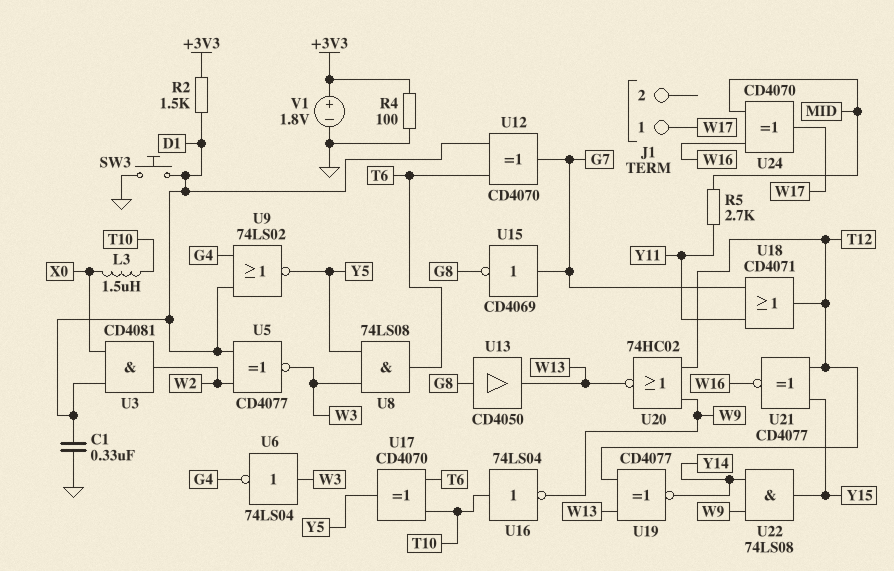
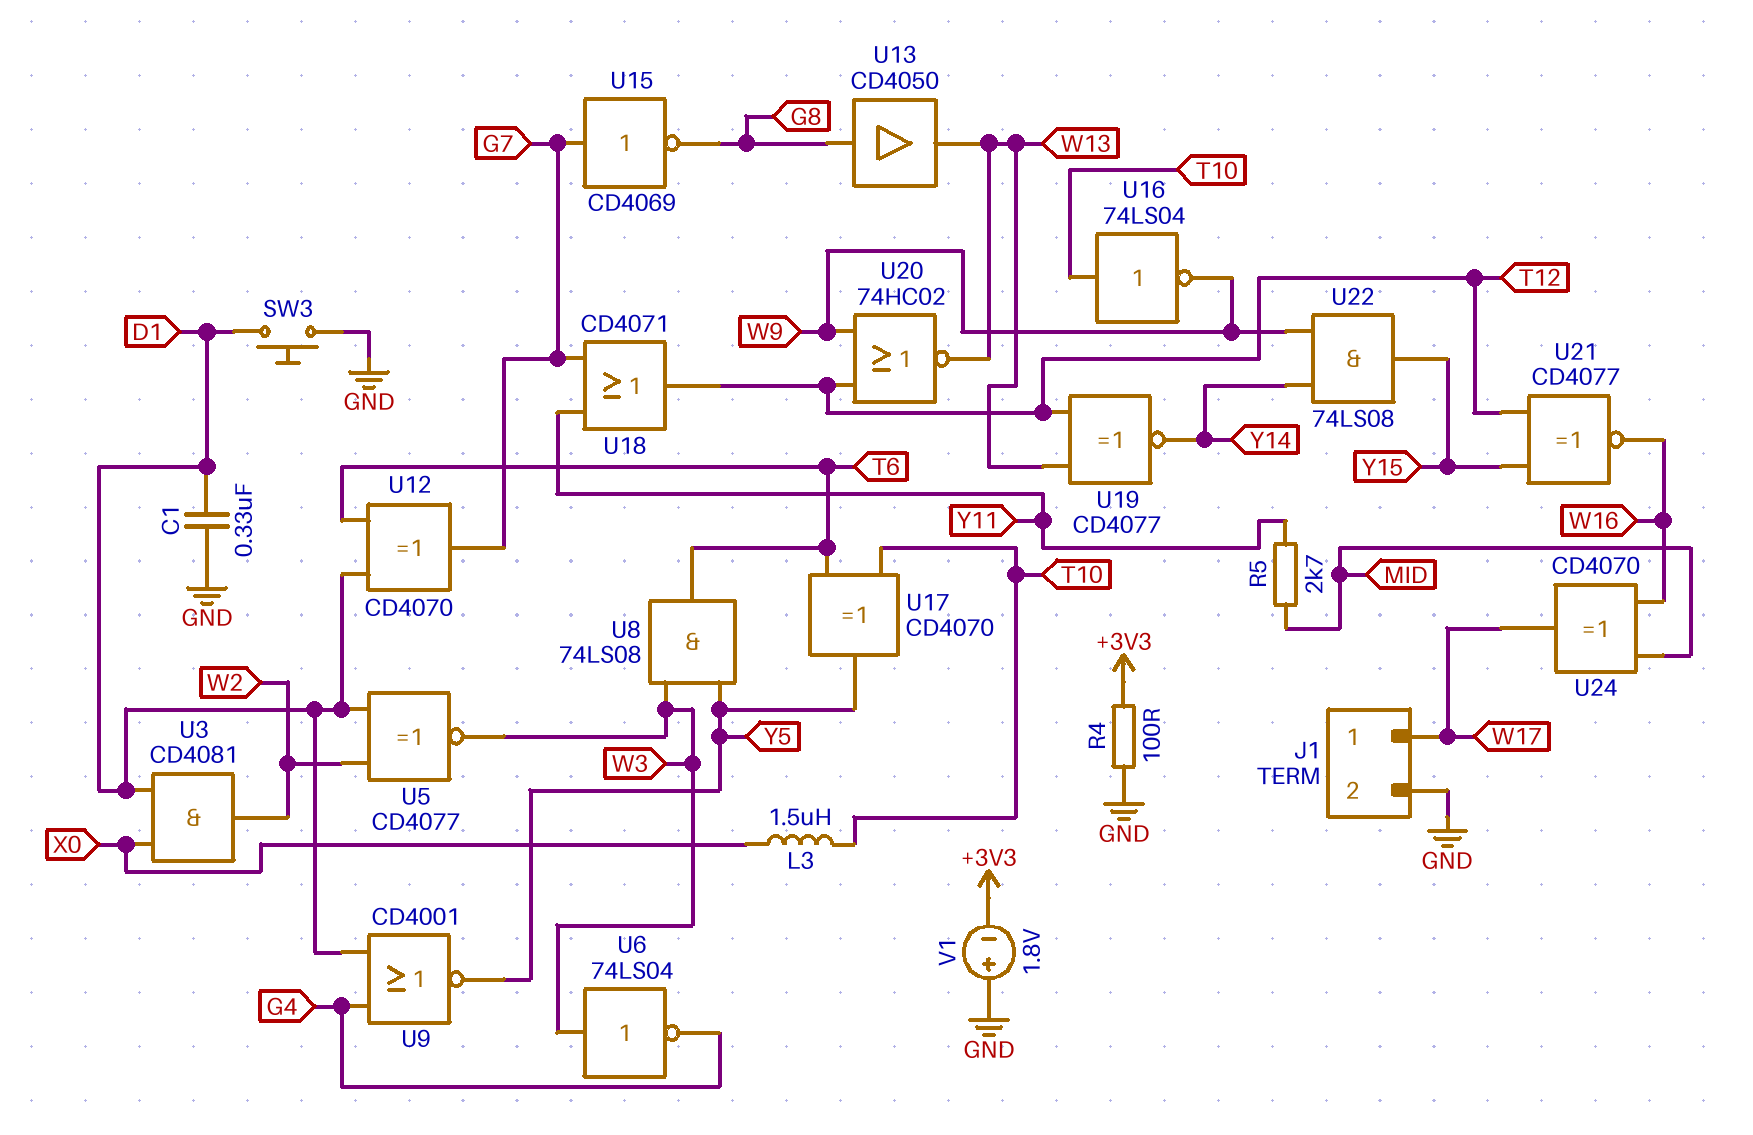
J1 pin 2: none -> GND
R2: 1.5k (+3V3, D1) -> none
U9: NOR 74LS02 (in D1, in G4, out Y5) -> NOR CD4001 (in D1, in G4, out Y5)
V1: 1.8V (plus +3V3, minus GND) -> 1.8V (plus GND, minus +3V3)

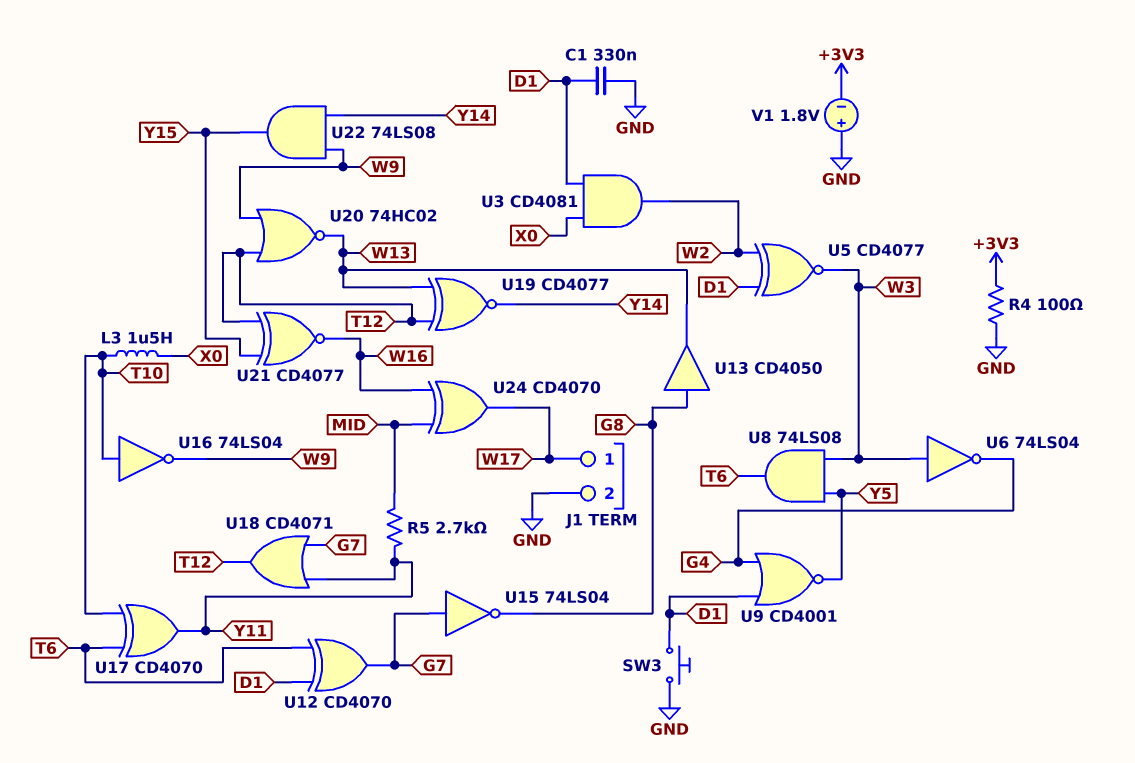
U15: NOT CD4069 (in G7, out G8) -> NOT 74LS04 (in G7, out G8)
U17: XOR CD4070 (in T6, in T10, out Y5) -> XOR CD4070 (in T6, in T10, out Y11)

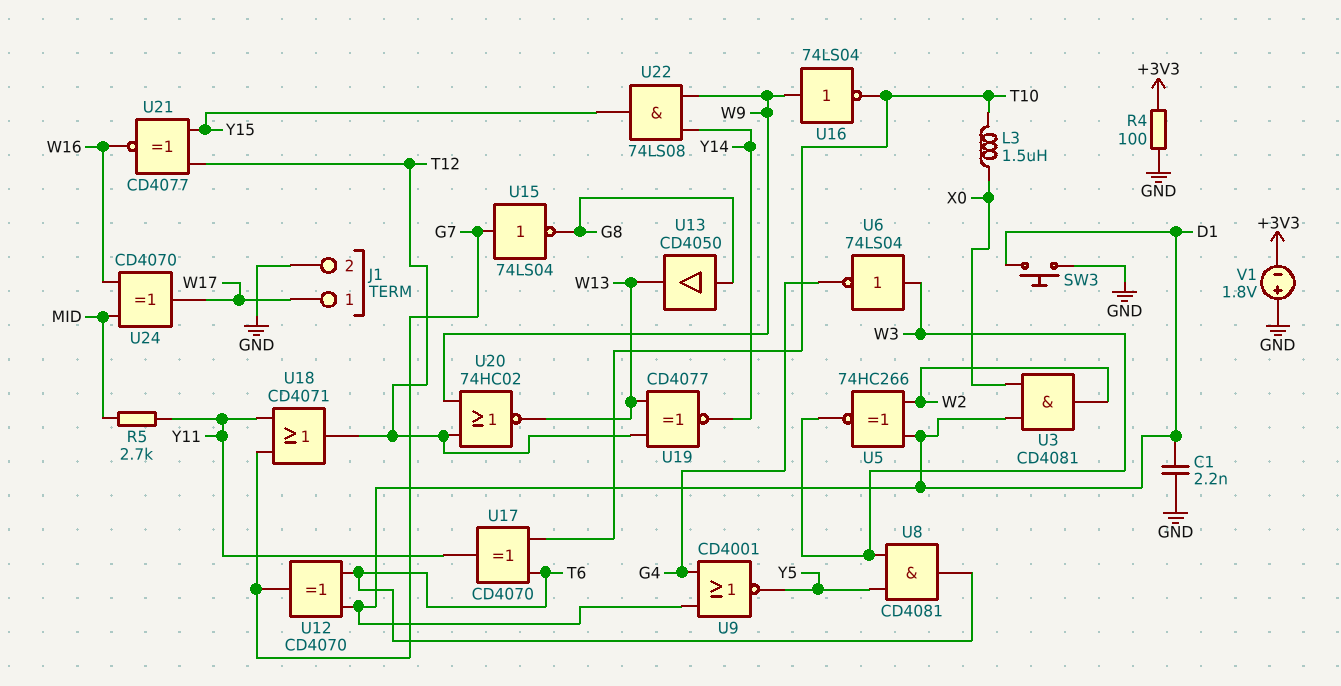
C1: 330nF (D1, GND) -> 2.2nF (D1, GND)
U5: XNOR CD4077 (in D1, in W2, out W3) -> XNOR 74HC266 (in D1, in W2, out W3)
U8: AND 74LS08 (in W3, in Y5, out T6) -> AND CD4081 (in W3, in Y5, out T6)
U16: NOT 74LS04 (in T10, out W9) -> NOT 74LS04 (in W9, out T10)

